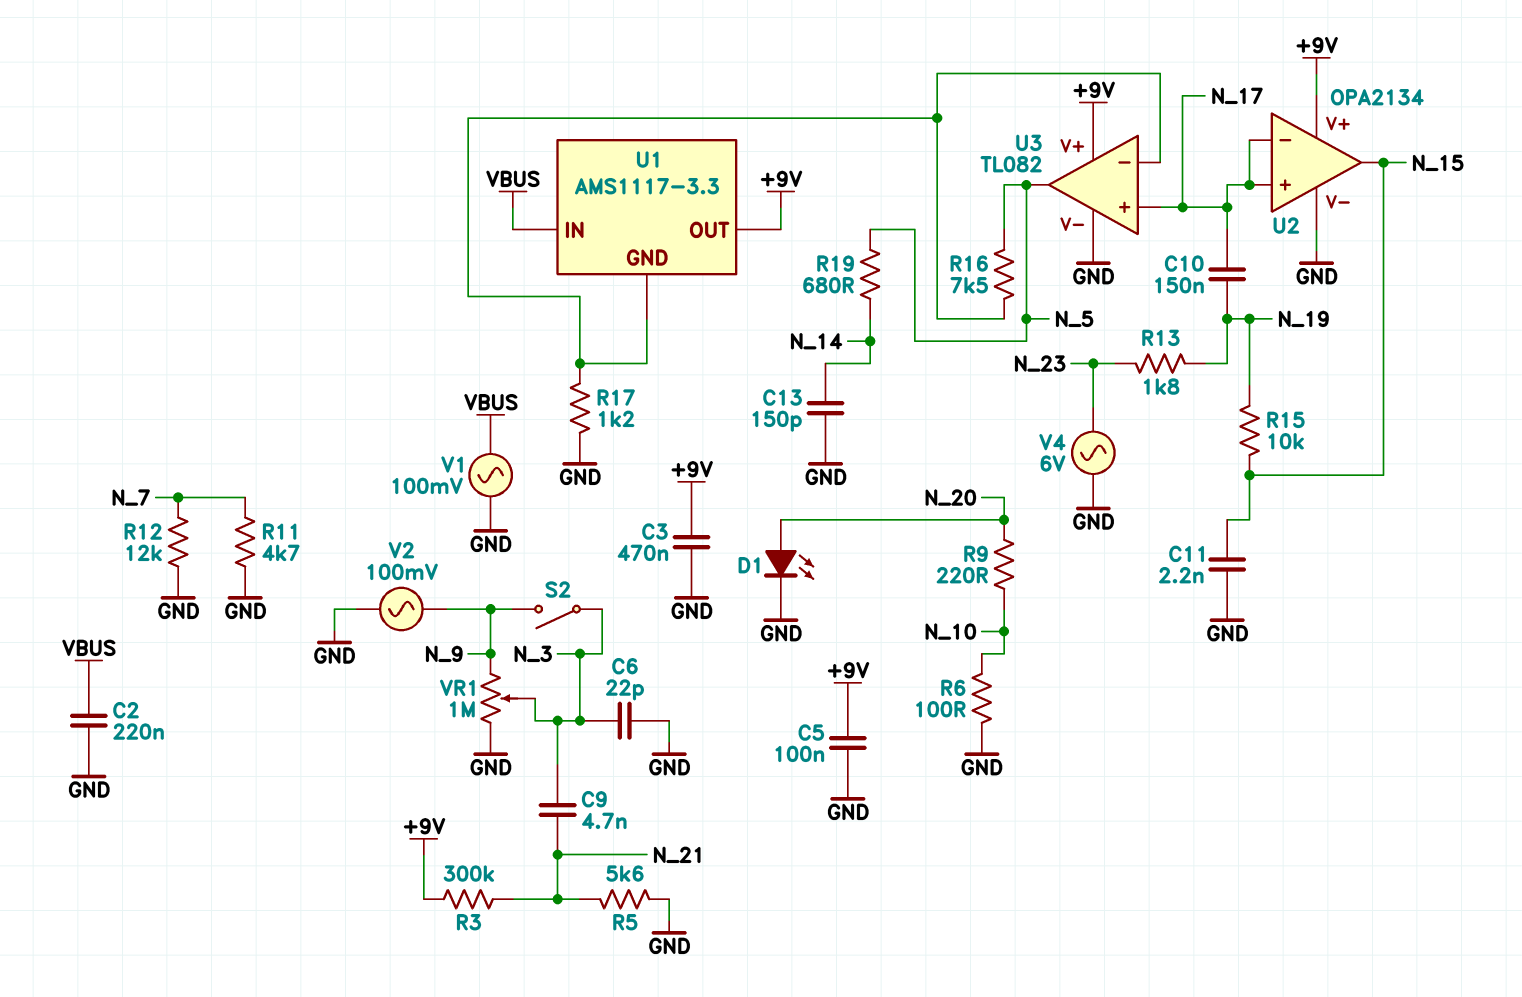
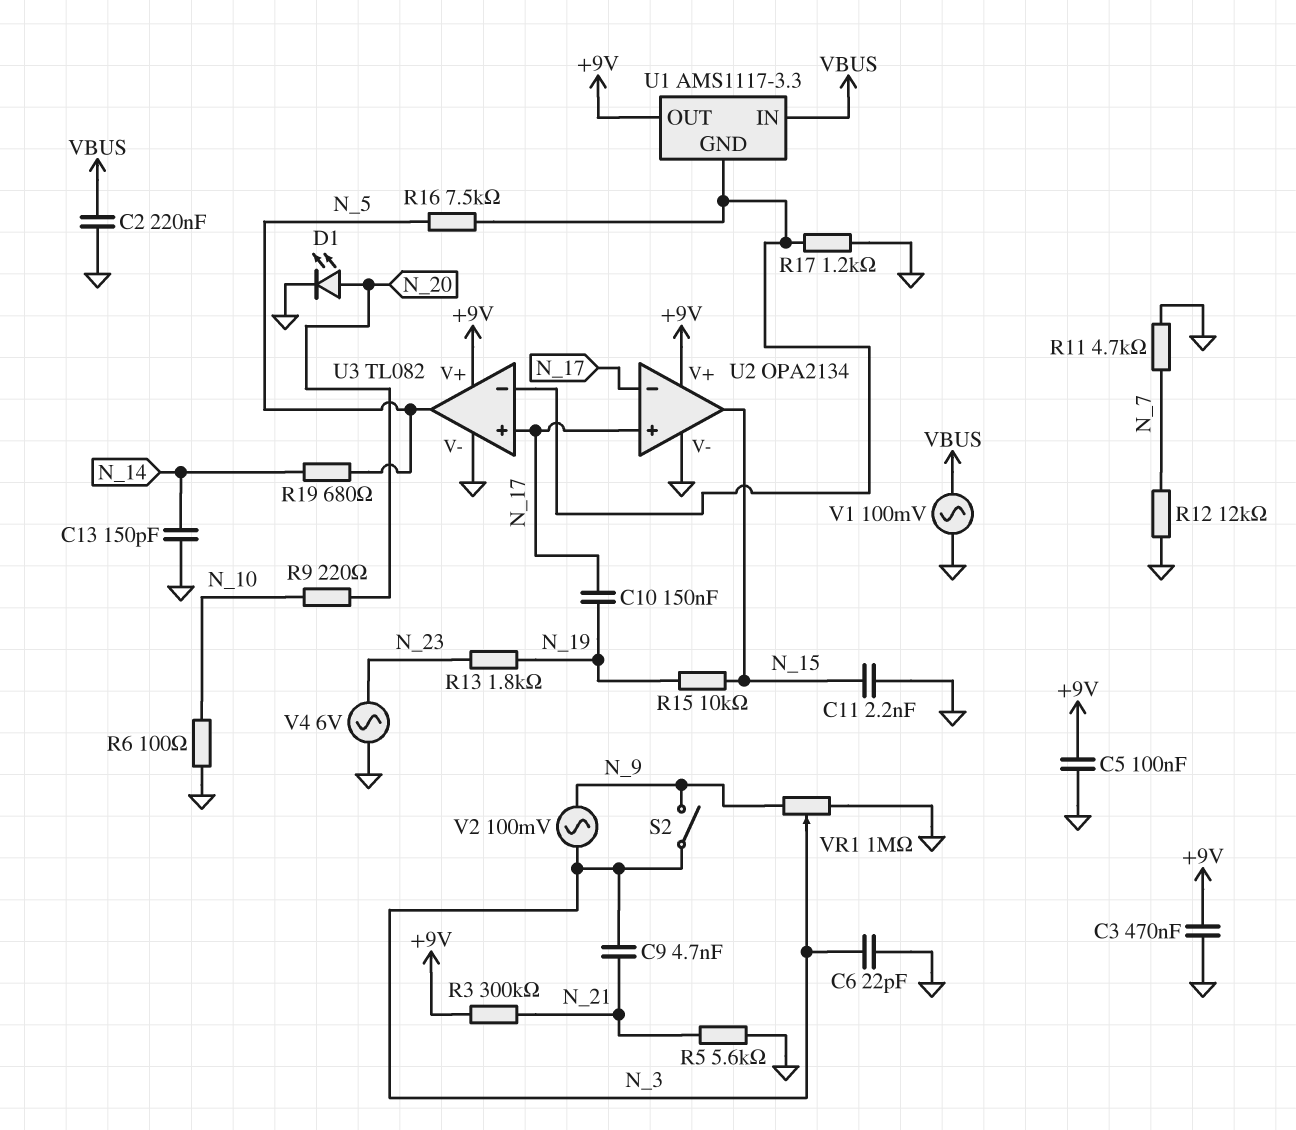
V2: AC 100mV (GND, N_9) -> AC 100mV (N_3, N_9)

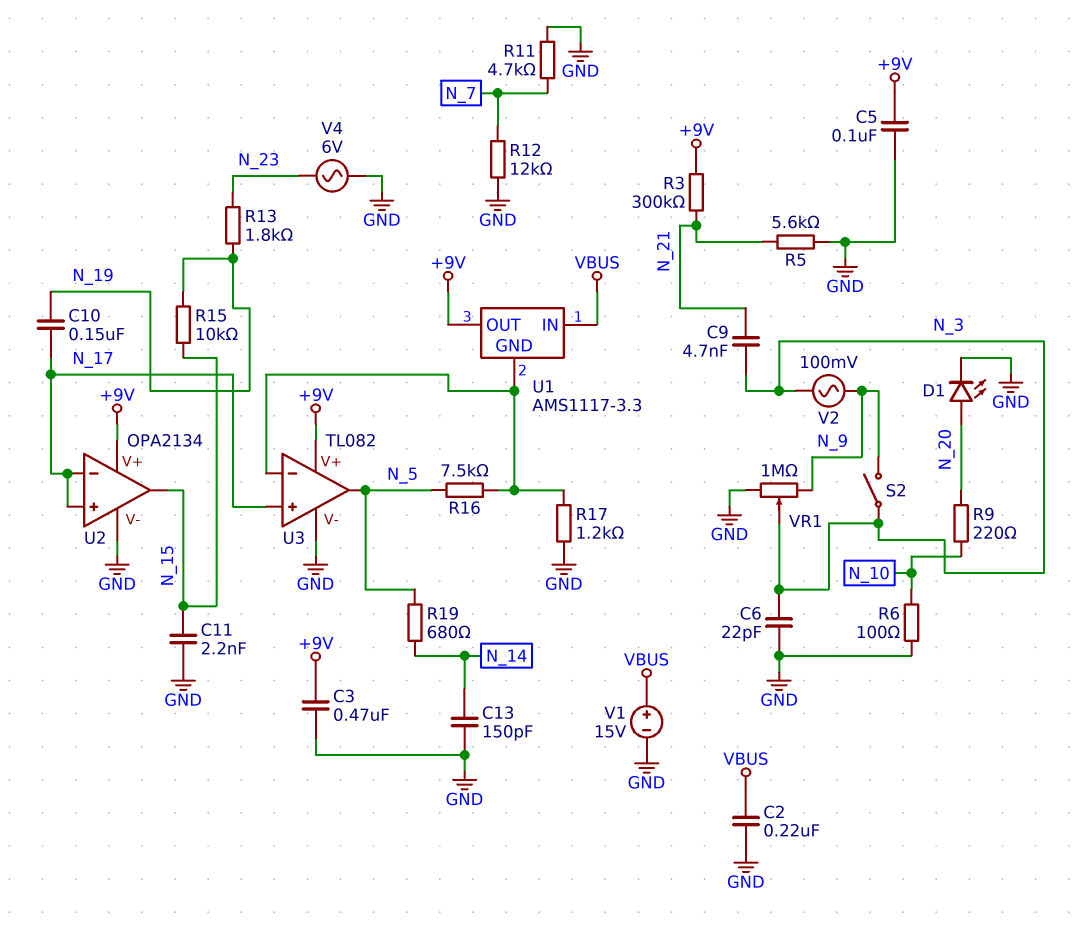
V1: AC 100mV (GND, VBUS) -> 15V (plus VBUS, minus GND)

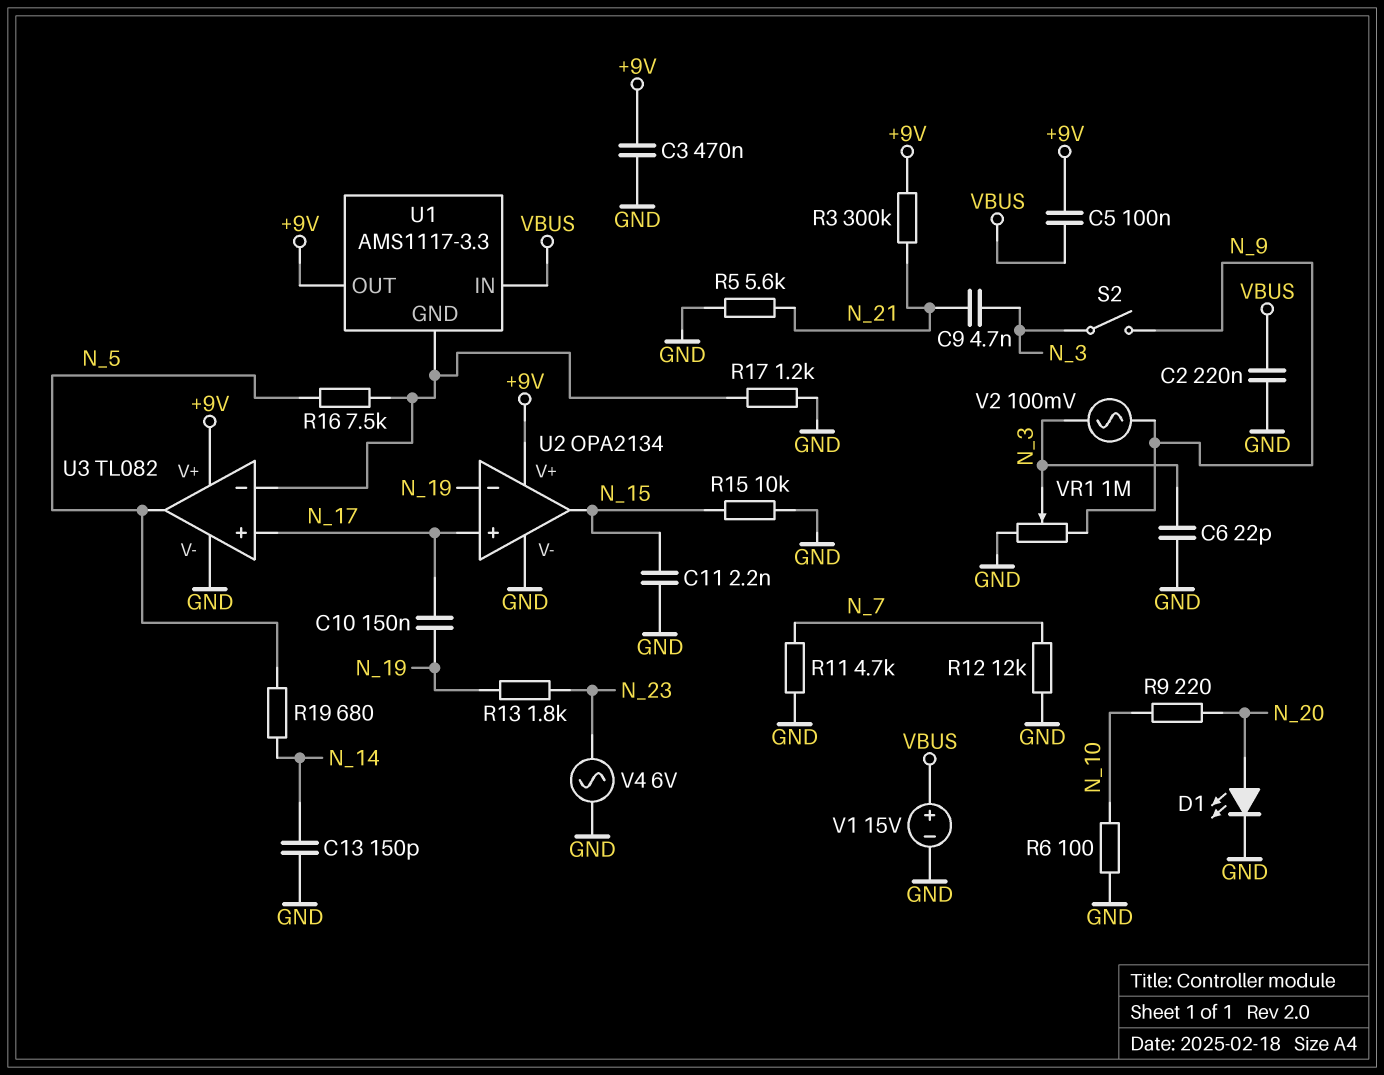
C5: 100nF (+9V, GND) -> 100nF (+9V, VBUS)
R15: 10k (N_15, N_19) -> 10k (GND, N_15)
U2 pin in-: N_17 -> N_19

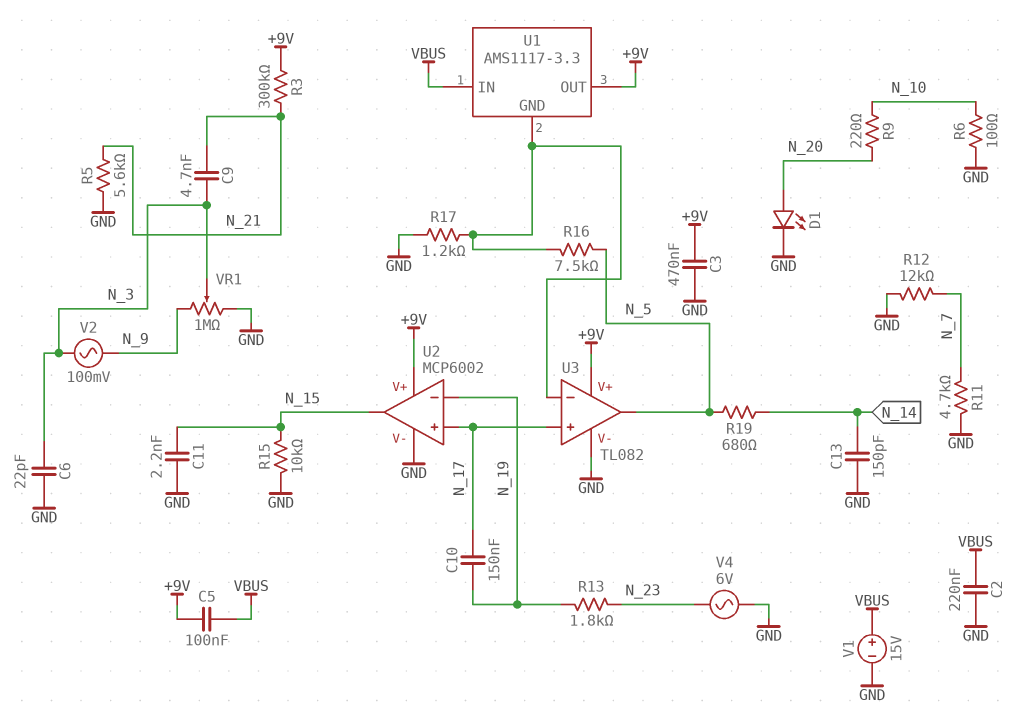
S2: switch (N_3, N_9) -> none
U2: OPA2134 -> MCP6002

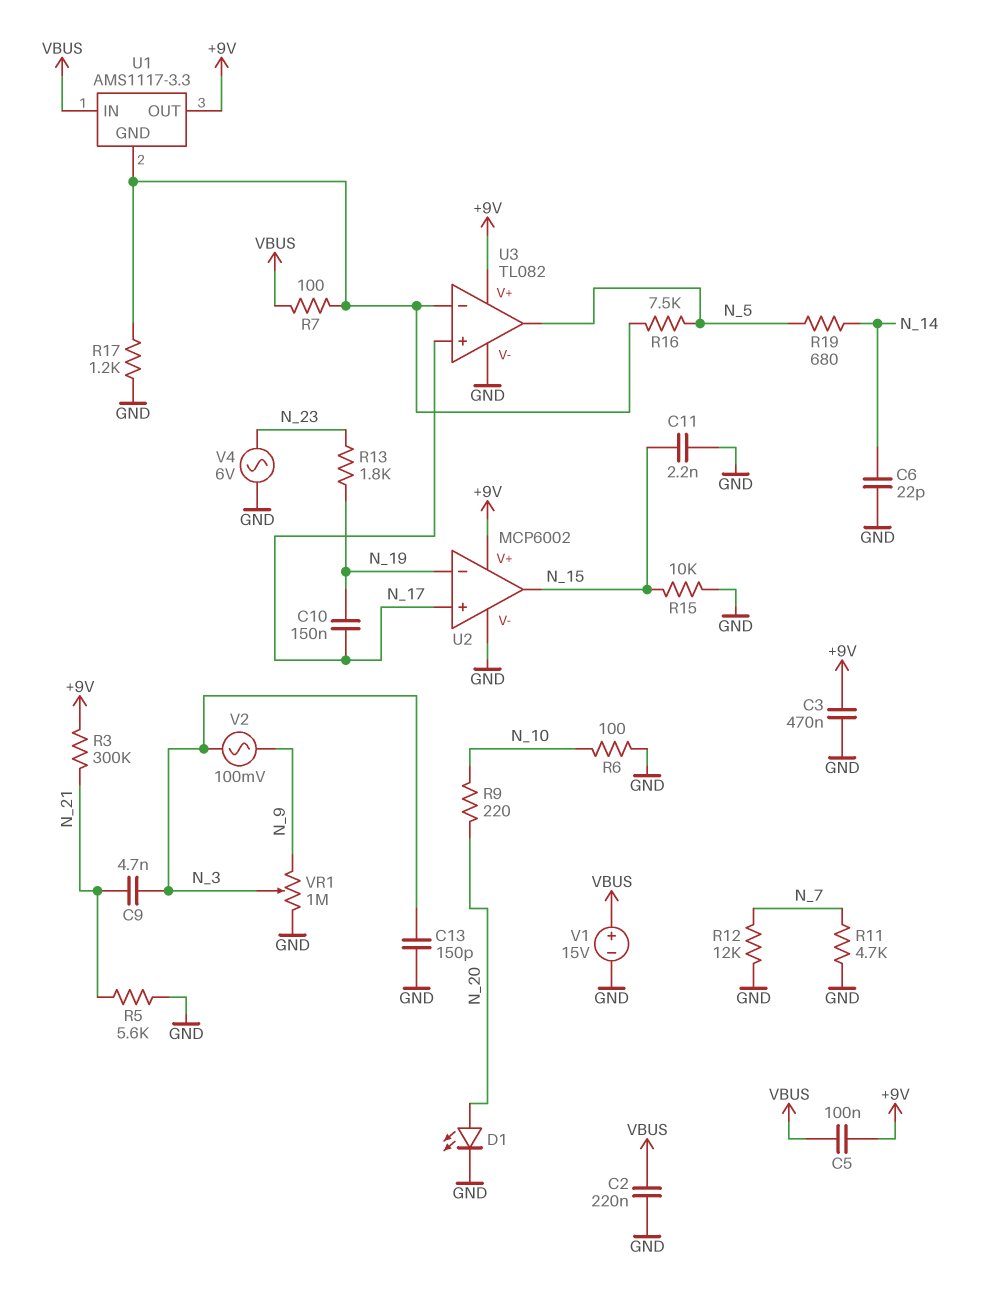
C6: 22pF (GND, N_3) -> 22pF (GND, N_14)
C13: 150pF (GND, N_14) -> 150pF (GND, N_3)
R7: none -> 100 (U1/GND, VBUS)

